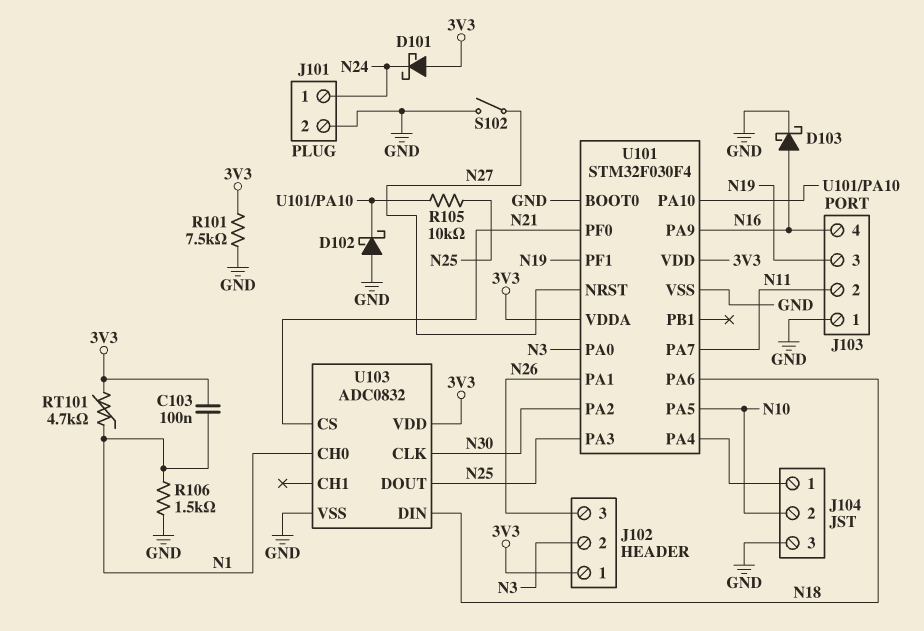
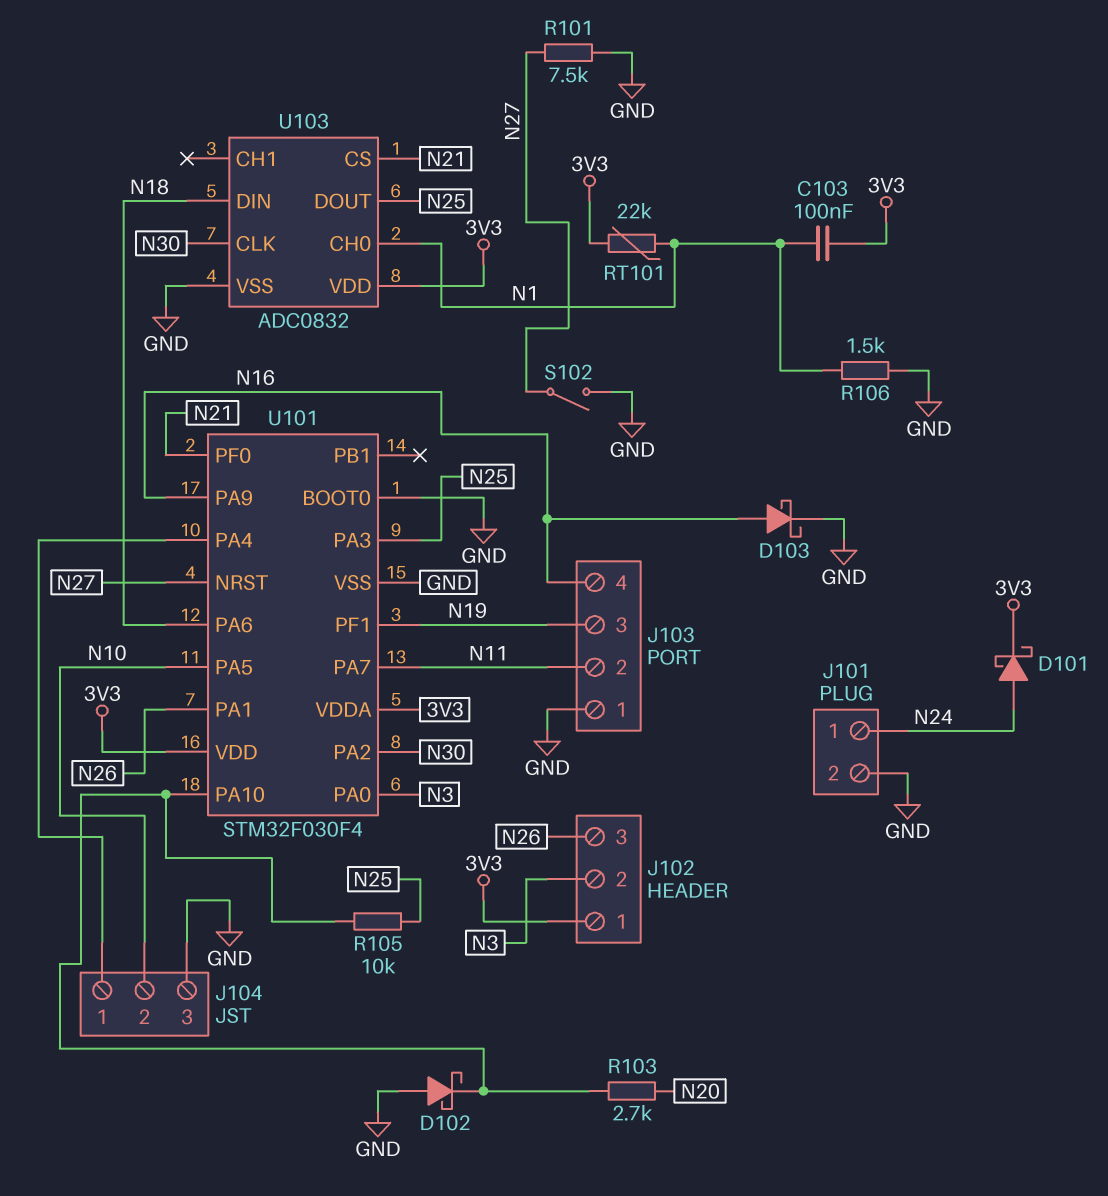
D101: schottky (A 3V3, K N24) -> schottky (A N24, K 3V3)
R101: 7.5k (3V3, GND) -> 7.5k (GND, N27)
R103: none -> 2.7k (N20, U101/PA10)
RT101: 4.7k (3V3, N1) -> 22k (3V3, N1)

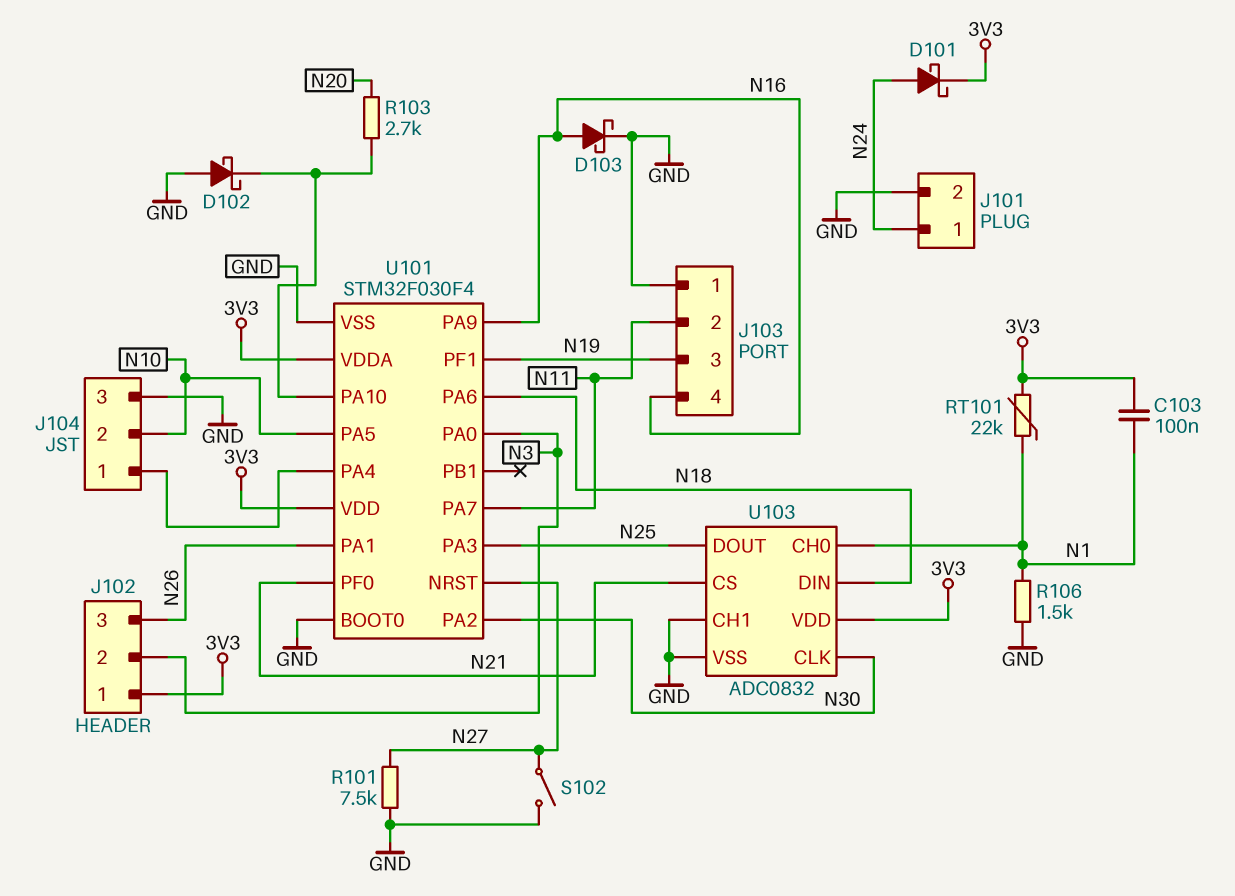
R105: 10k (N25, U101/PA10) -> none
U103 pin CH1: none -> GND

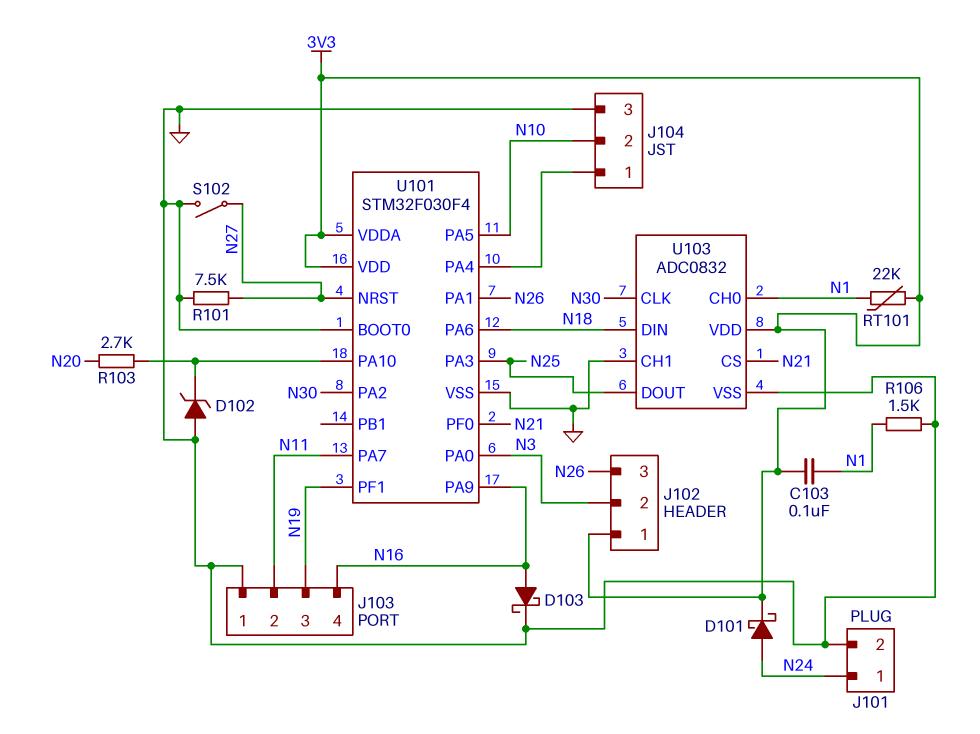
D102: schottky (A GND, K U101/PA10) -> zener (A GND, K U101/PA10)

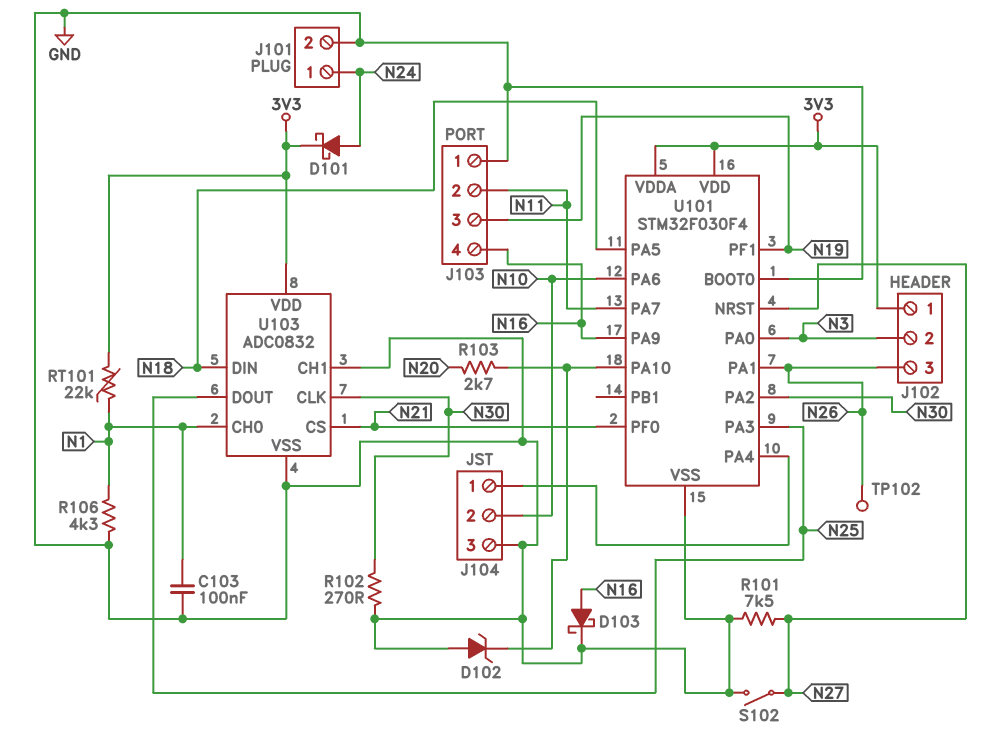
C103: 100nF (3V3, N1) -> 100nF (GND, N1)
R102: none -> 270 (GND, N30)
R106: 1.5k (GND, N1) -> 4.3k (GND, N1)
TP102: none -> test point (N26)
U101 pin PA5: N10 -> N18
U101 pin PA6: N18 -> N10

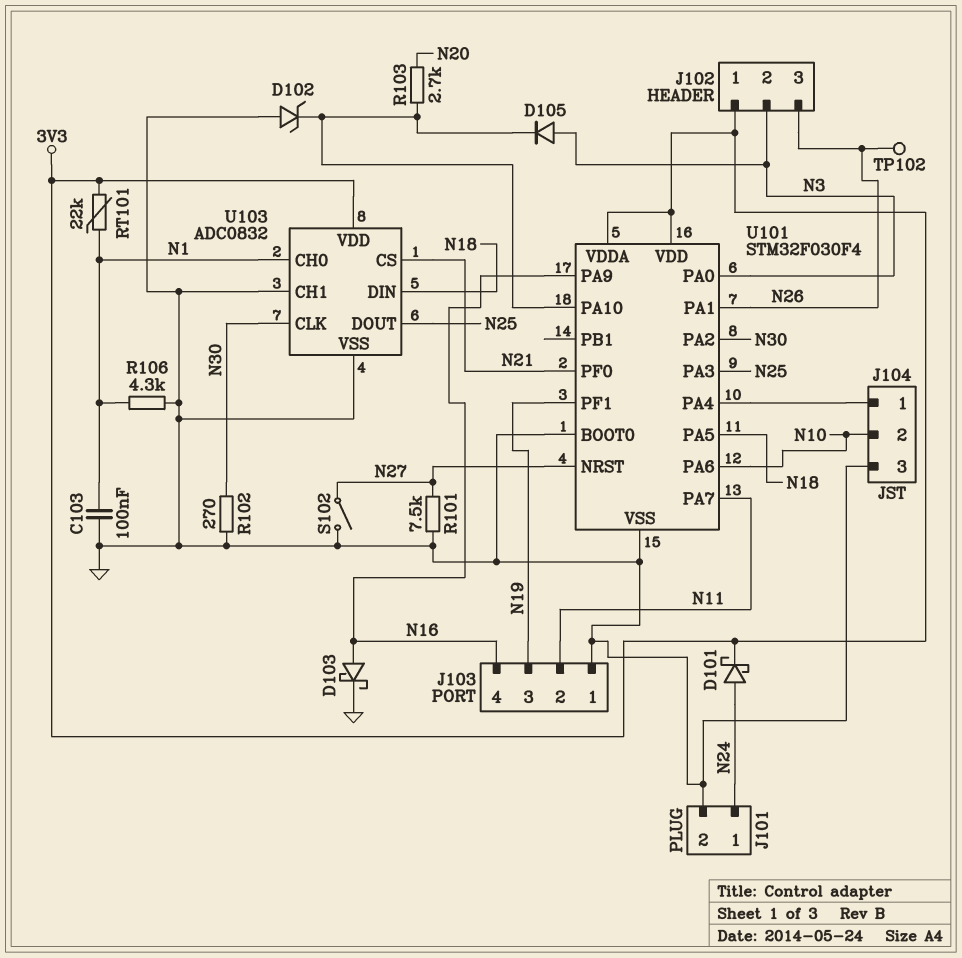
D105: none -> diode (A N3, K U101/PA10)

